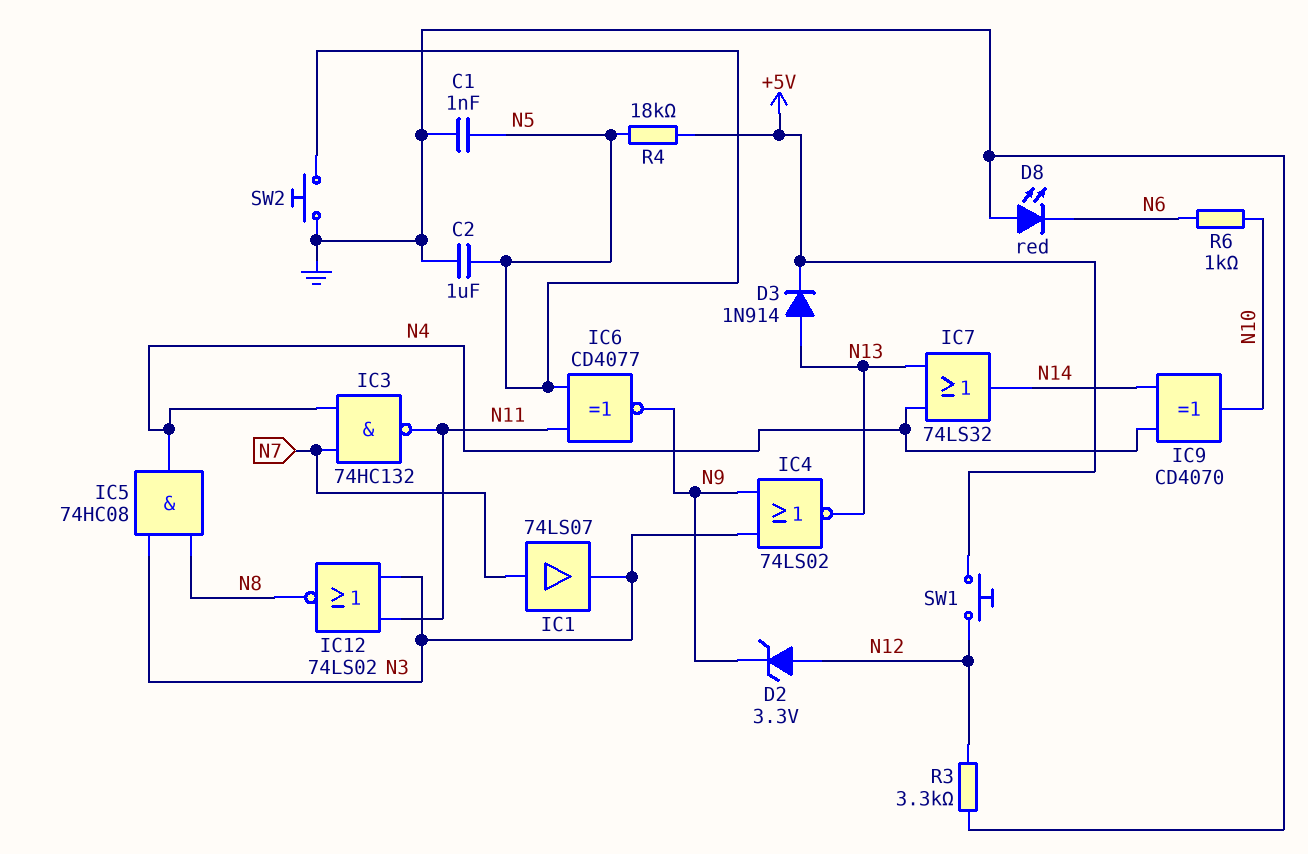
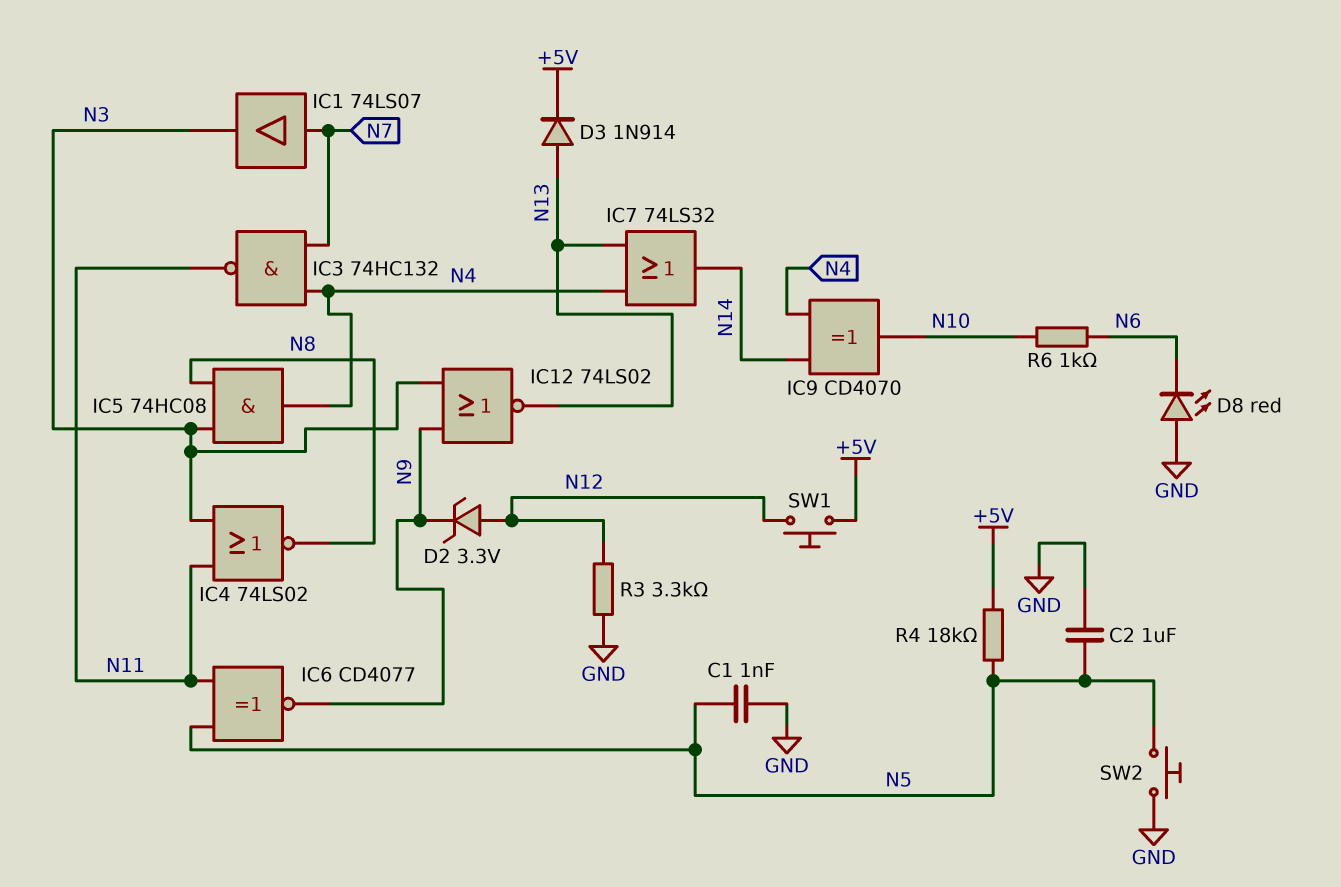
IC4: NOR 74LS02 (in N3, in N9, out N13) -> NOR 74LS02 (in N3, in N11, out N8)
IC12: NOR 74LS02 (in N3, in N11, out N8) -> NOR 74LS02 (in N3, in N9, out N13)

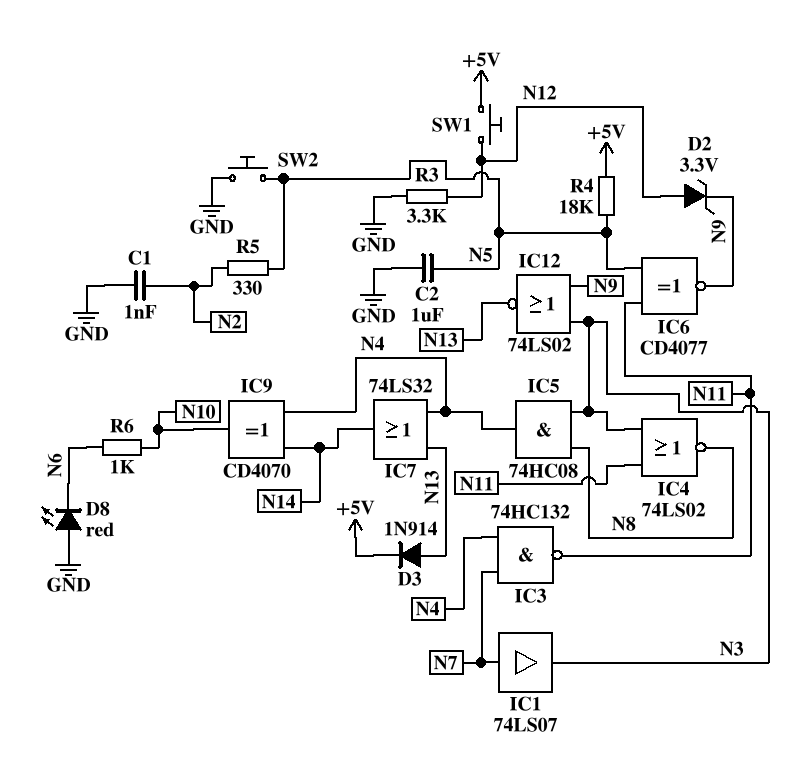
C1: 1nF (GND, N5) -> 1nF (GND, N2)
R5: none -> 330 (N2, N5)

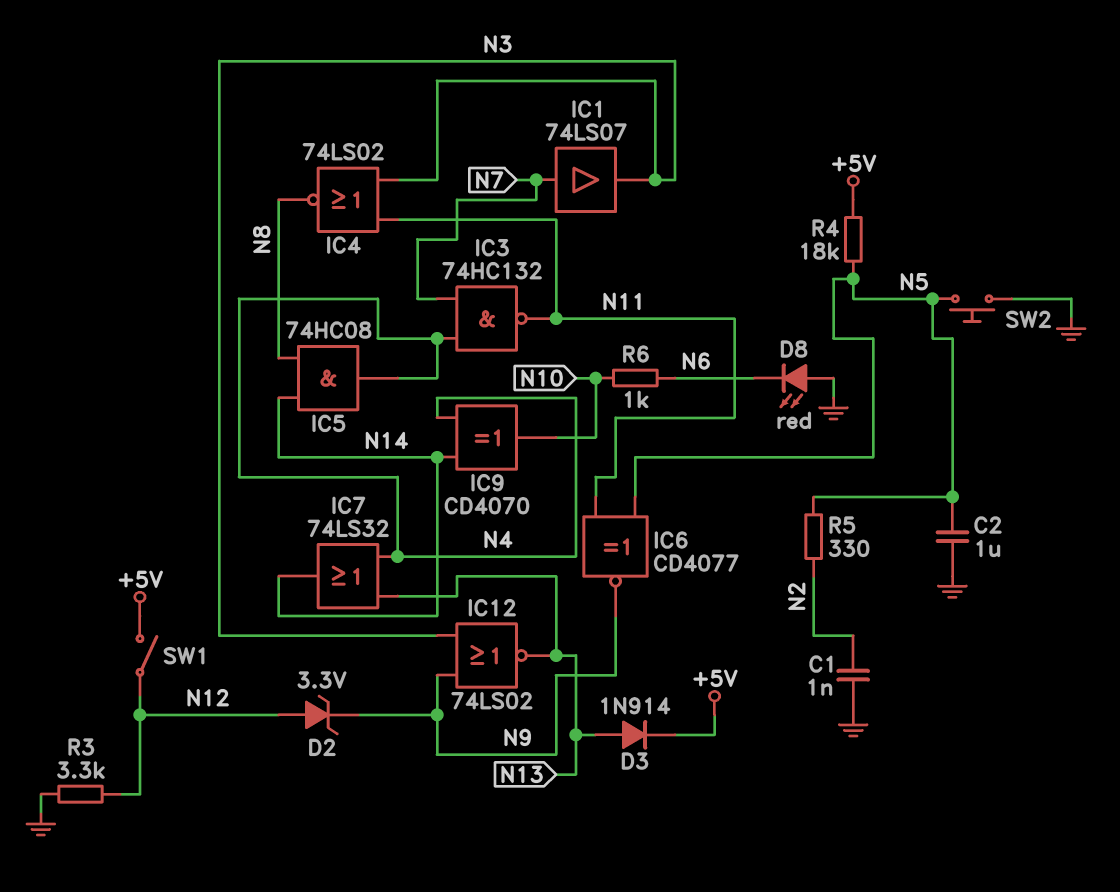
IC5: AND 74HC08 (in N3, in N8, out N4) -> AND 74HC08 (in N8, in N14, out N4)
SW1: button (+5V, N12) -> switch (+5V, N12)

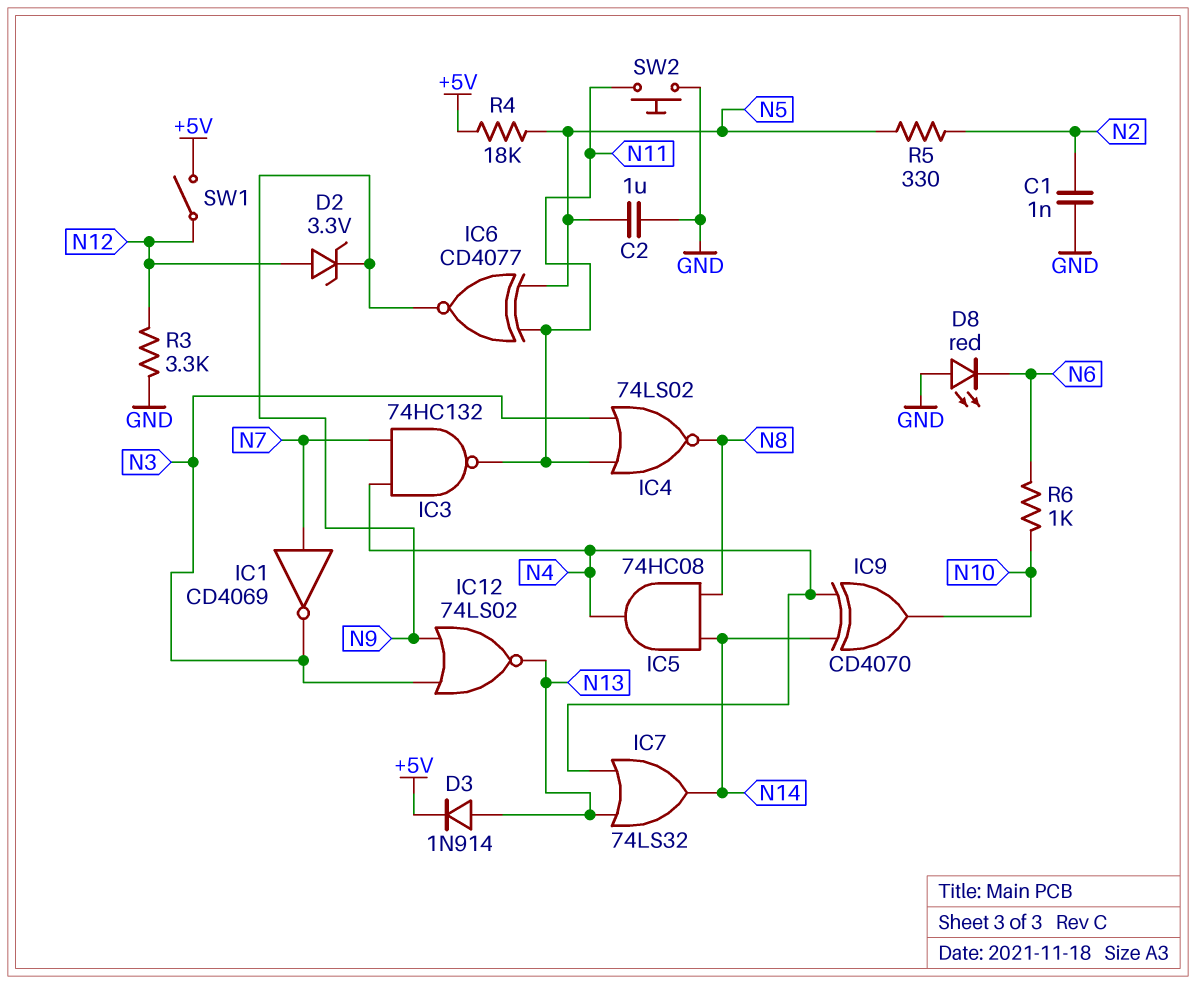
IC1: buffer 74LS07 (in N7, out N3) -> NOT CD4069 (in N7, out N3)
SW2: button (GND, N5) -> button (GND, N11)

